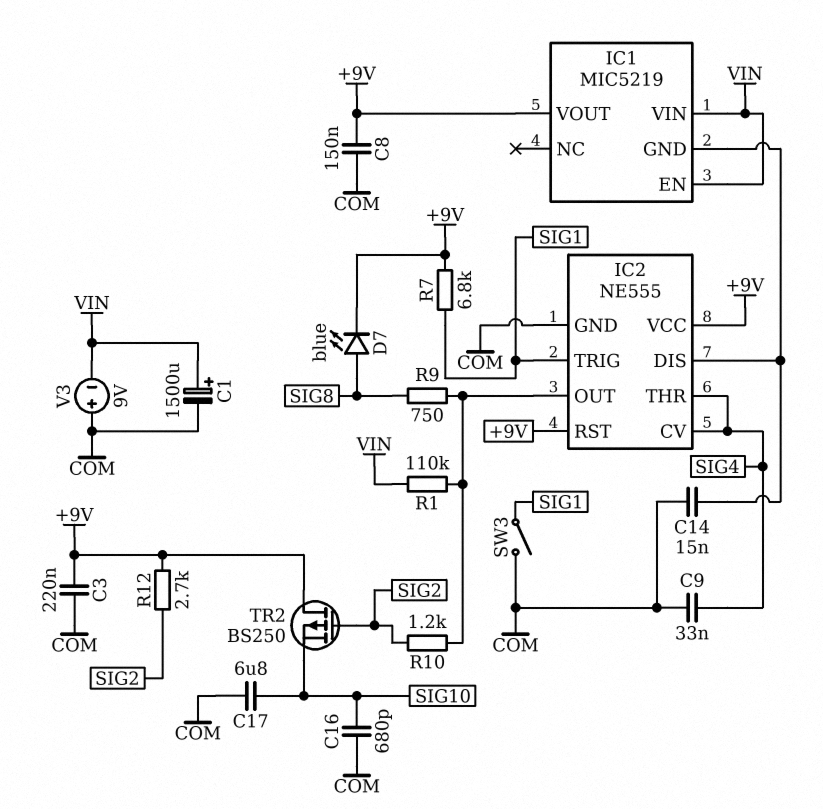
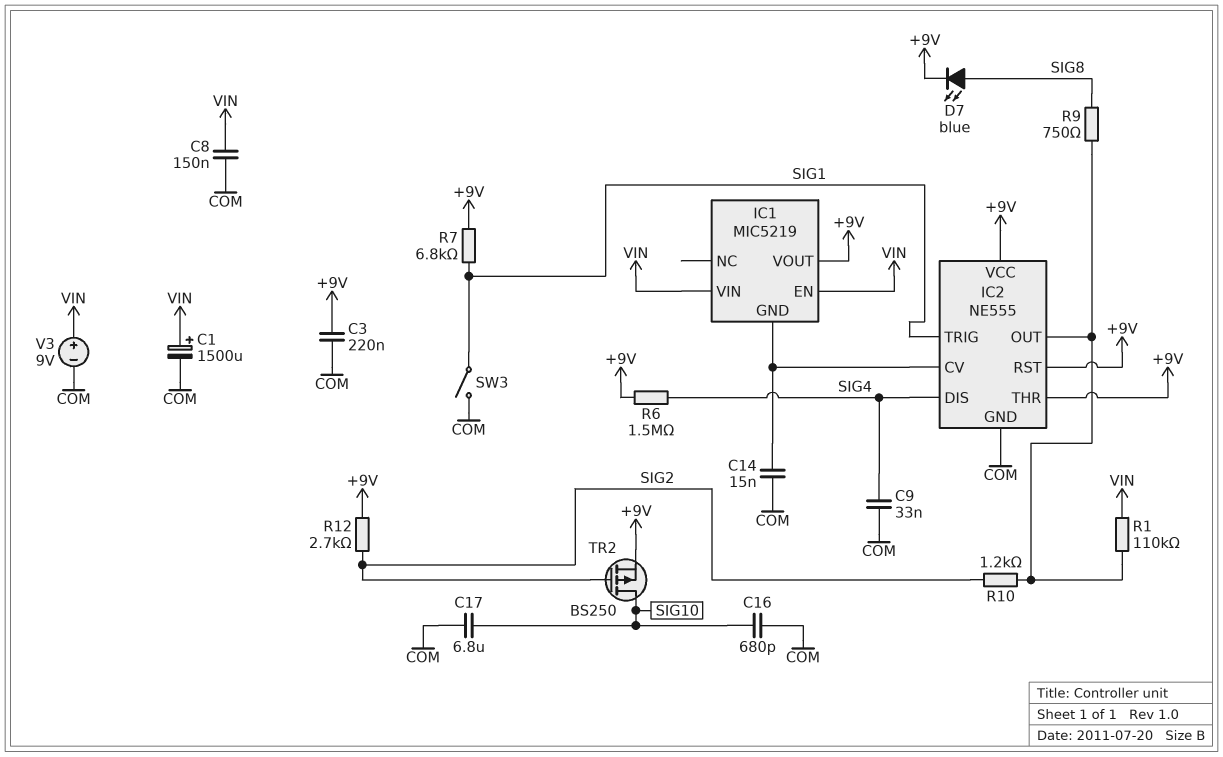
C8: 150nF (+9V, COM) -> 150nF (COM, VIN)
IC2 pin CV: SIG4 -> IC1/GND
IC2 pin DIS: IC1/GND -> SIG4
IC2 pin THR: SIG4 -> +9V
R6: none -> 1.5M (+9V, SIG4)
TR2: PMOS BS250 (G SIG2, D +9V, S SIG10) -> PMOS BS250 (G SIG2, D SIG10, S +9V)
V3: 9V (plus COM, minus VIN) -> 9V (plus VIN, minus COM)

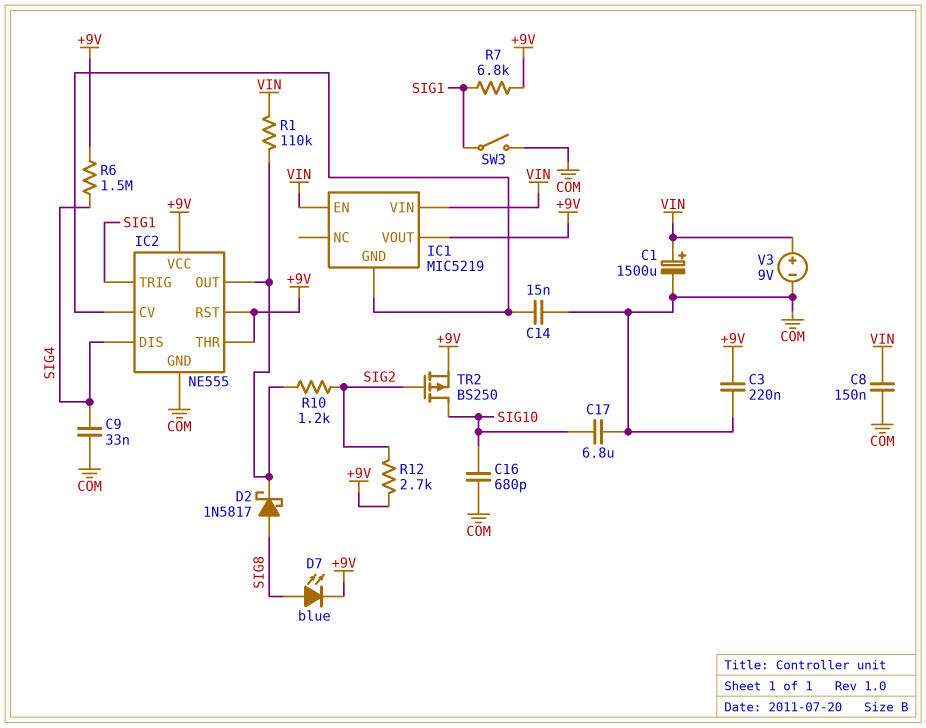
D2: none -> schottky 1N5817 (A SIG8, K IC2/OUT)
R9: 750 (IC2/OUT, SIG8) -> none

